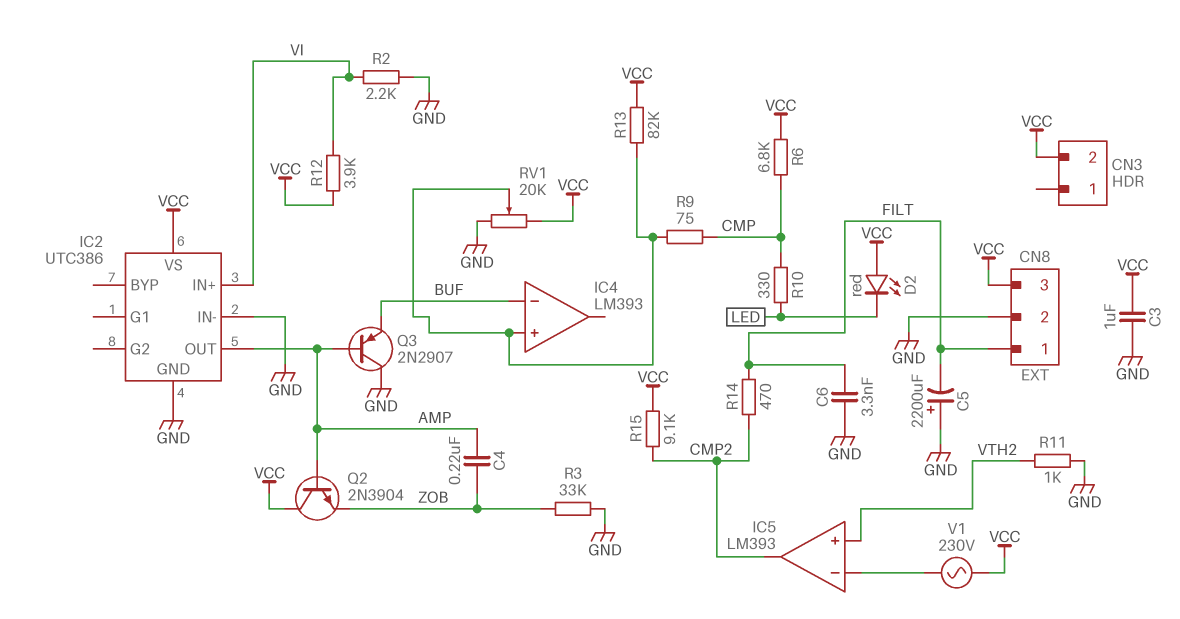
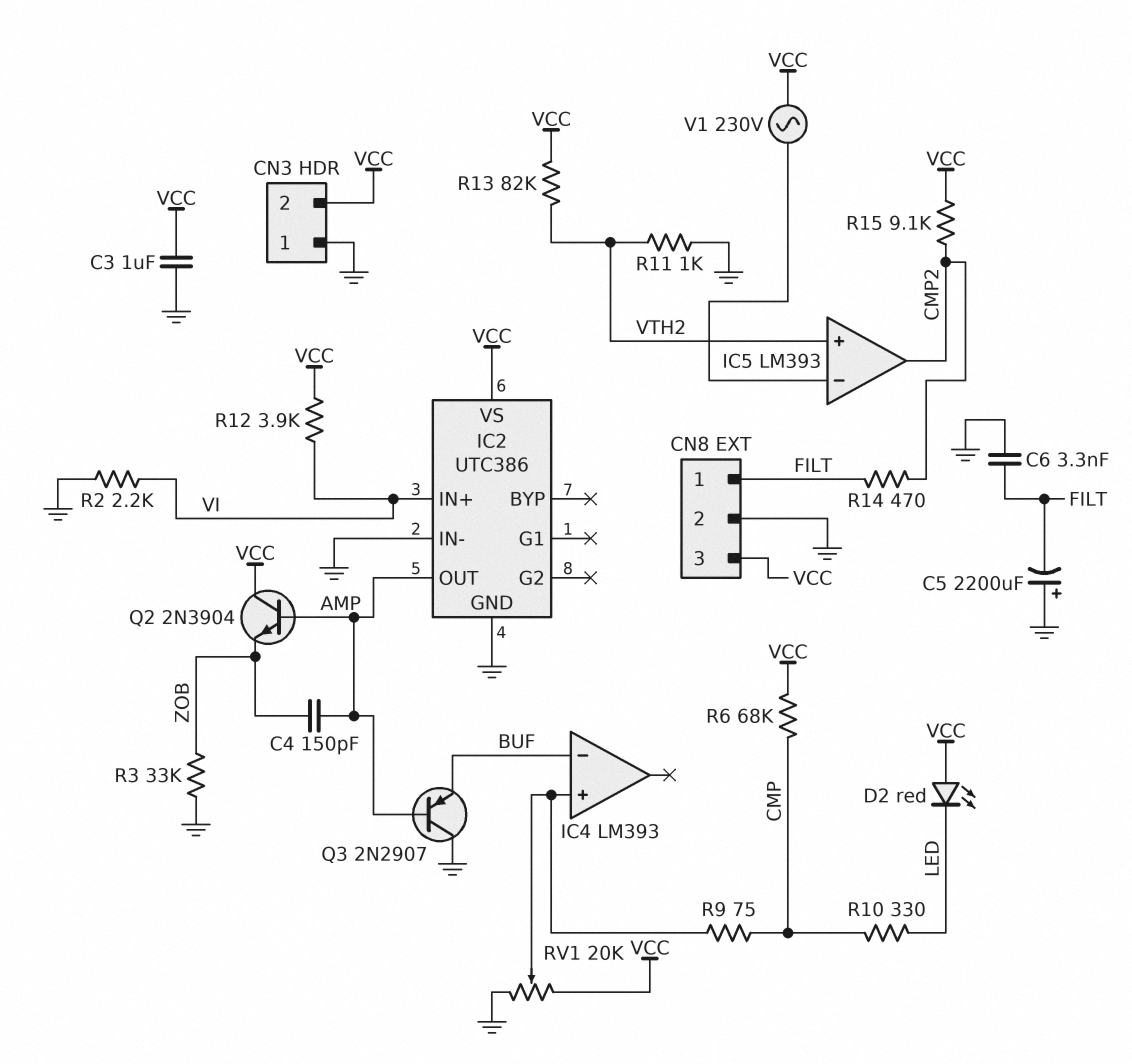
C4: 220nF (AMP, ZOB) -> 150pF (AMP, ZOB)
CN3 pin 1: none -> GND
R6: 6.8k (CMP, VCC) -> 68k (CMP, VCC)
R13: 82k (IC4/in+, VCC) -> 82k (VCC, VTH2)

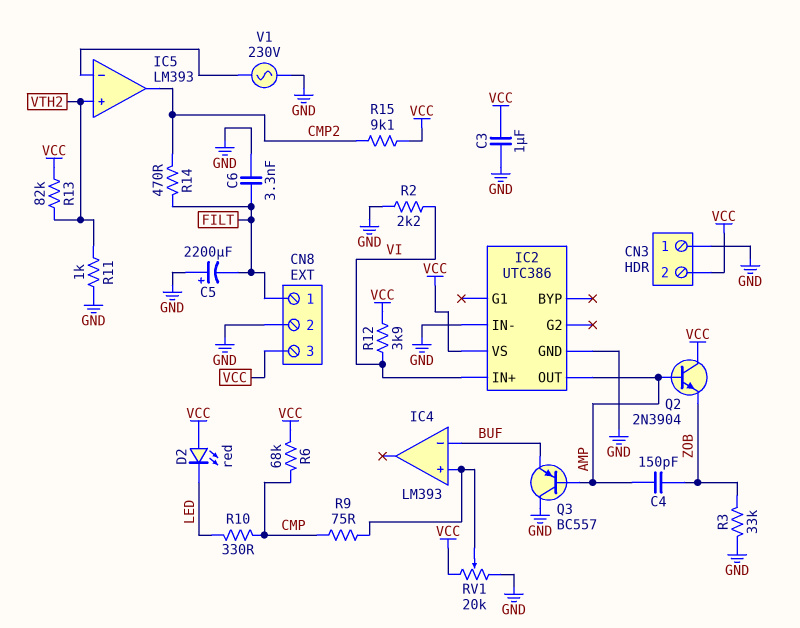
Q3: PNP 2N2907 (B AMP, C GND, E BUF) -> PNP BC557 (B AMP, C GND, E BUF)
V1: AC 230V (IC5/in-, VCC) -> AC 230V (GND, IC5/in-)

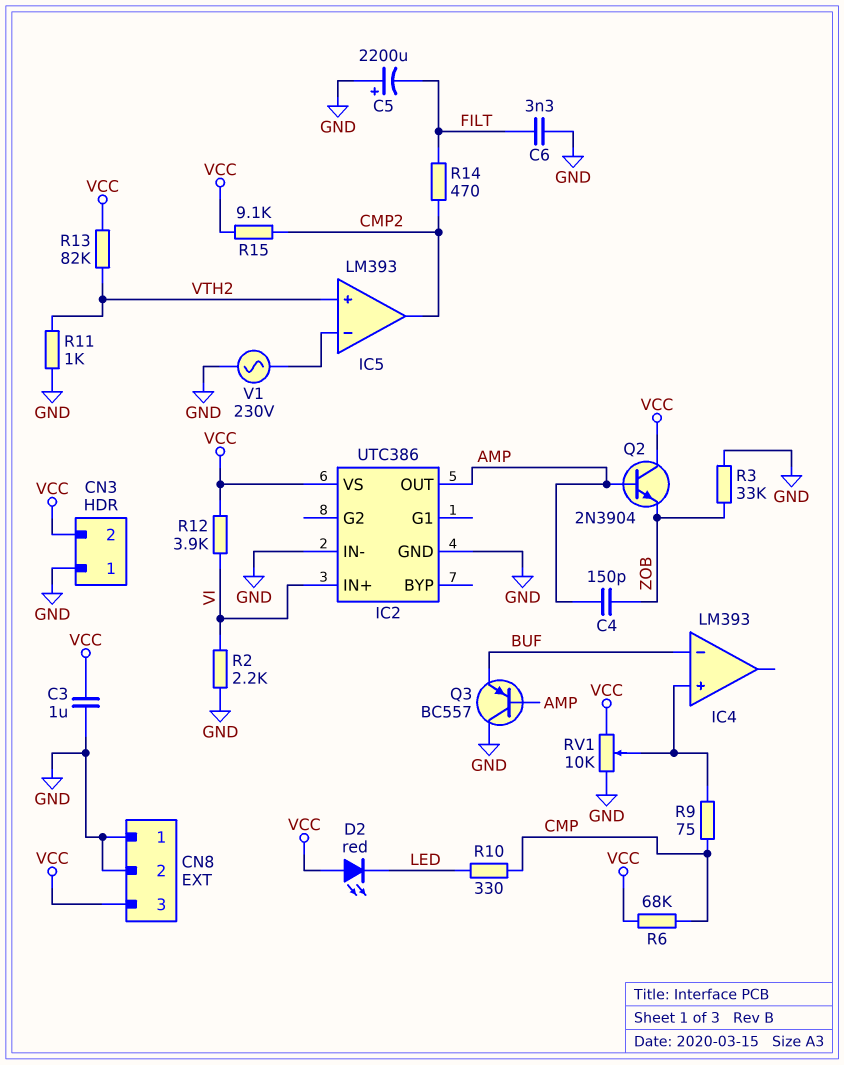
CN8 pin 1: FILT -> GND
RV1: 20k (GND, VCC, wiper IC4/in+) -> 10k (GND, VCC, wiper IC4/in+)

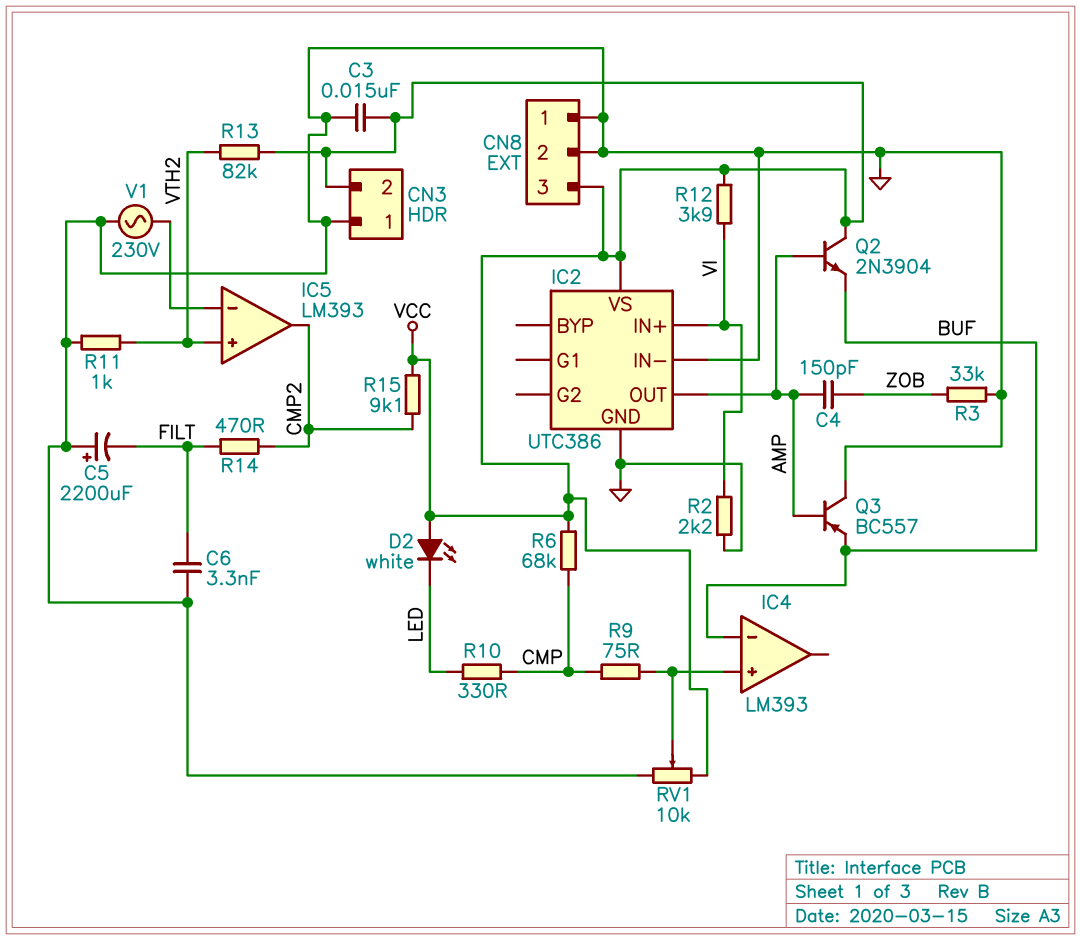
C3: 1uF (GND, VCC) -> 15nF (GND, VCC)
D2: LED red (A VCC, K LED) -> LED white (A VCC, K LED)
Q2: NPN 2N3904 (B AMP, C VCC, E ZOB) -> NPN 2N3904 (B AMP, C VCC, E BUF)

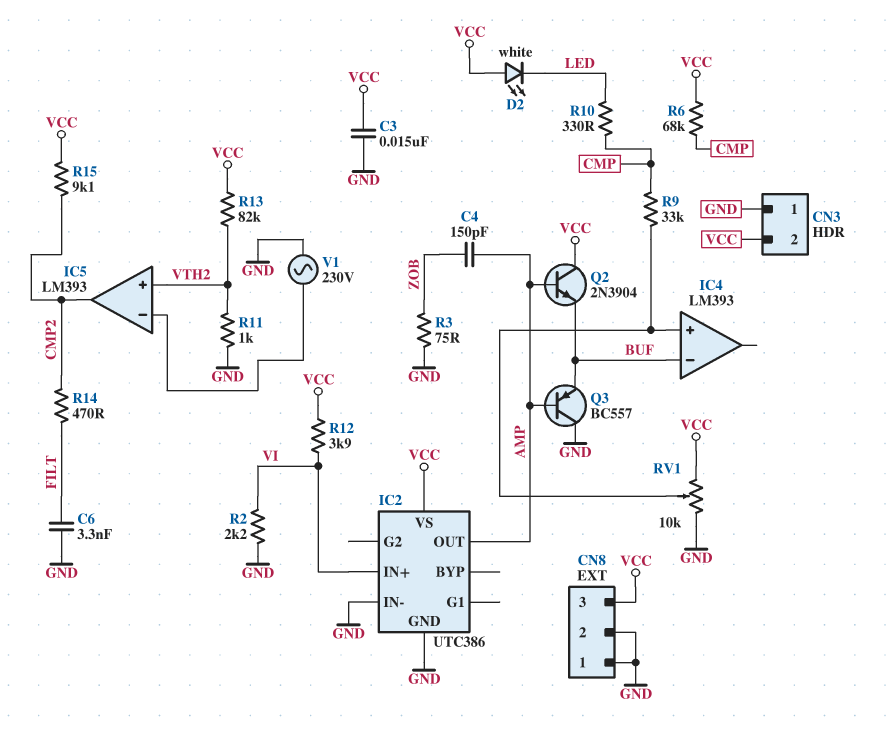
C5: 2200uF (plus GND, minus FILT) -> none
R3: 33k (GND, ZOB) -> 75 (GND, ZOB)
R9: 75 (CMP, IC4/in+) -> 33k (CMP, IC4/in+)

